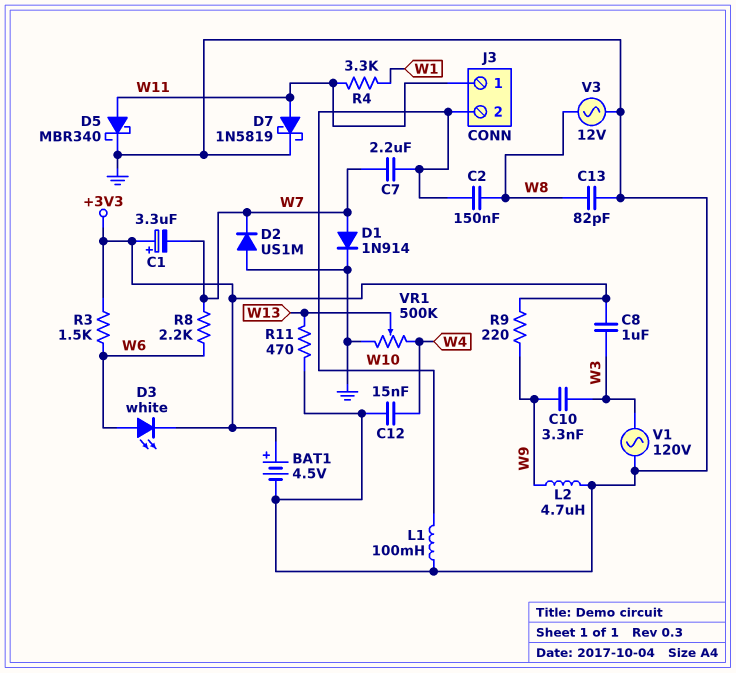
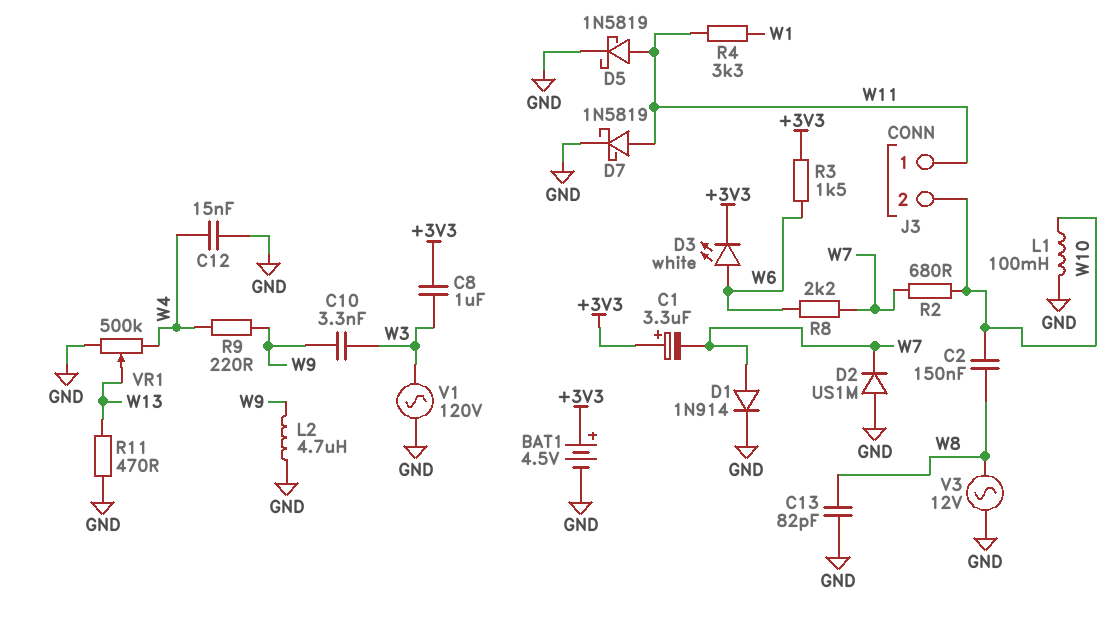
C7: 2.2uF (W7, W10) -> none
D5: schottky MBR340 (A W11, K GND) -> schottky 1N5819 (A W11, K GND)
R2: none -> 680 (W7, W10)
R9: 220 (+3V3, W9) -> 220 (W4, W9)

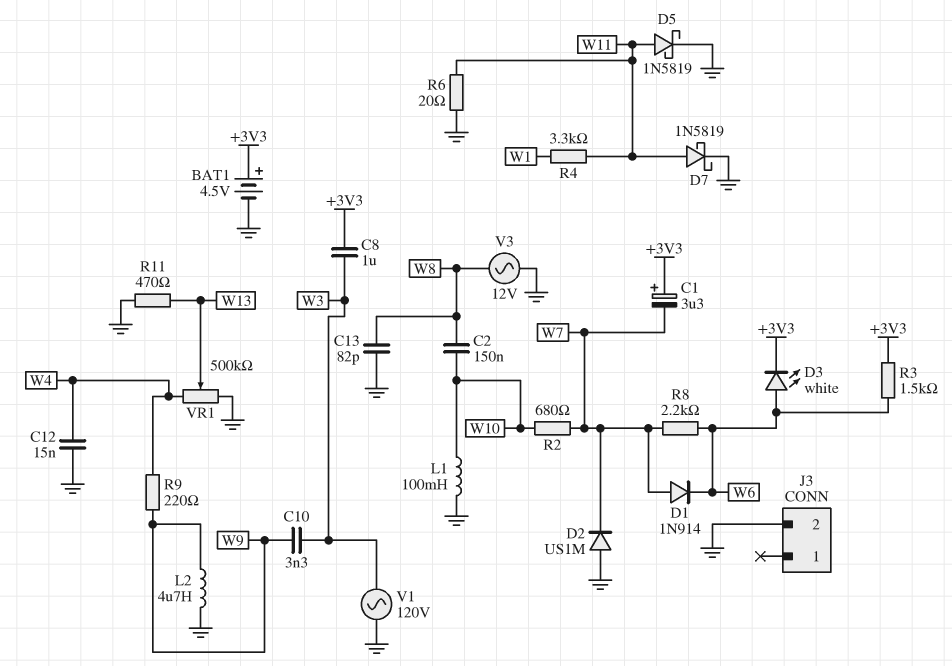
D1: diode 1N914 (A W7, K GND) -> diode 1N914 (A W7, K W6)
J3 pin 1: W11 -> none
J3 pin 2: W10 -> GND
R6: none -> 20 (GND, W11)

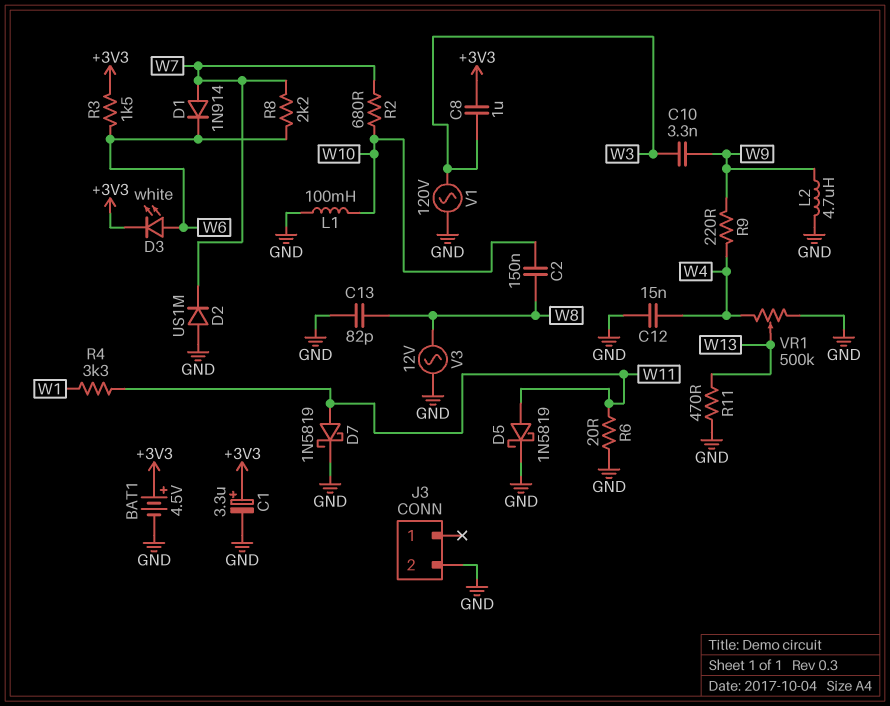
C1: 3.3uF (plus +3V3, minus W7) -> 3.3uF (plus +3V3, minus GND)

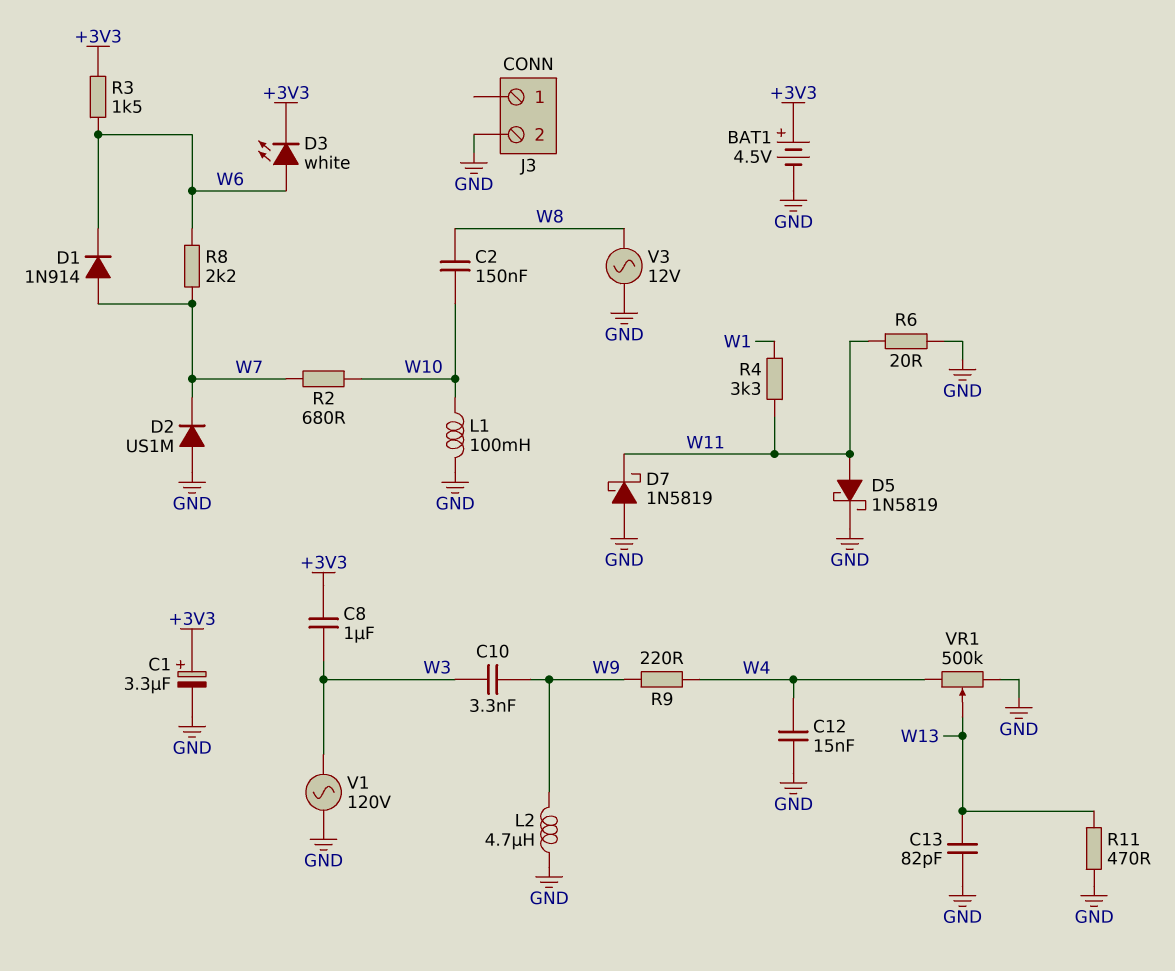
C13: 82pF (GND, W8) -> 82pF (GND, W13)
D7: schottky 1N5819 (A W11, K GND) -> schottky 1N5819 (A GND, K W11)

